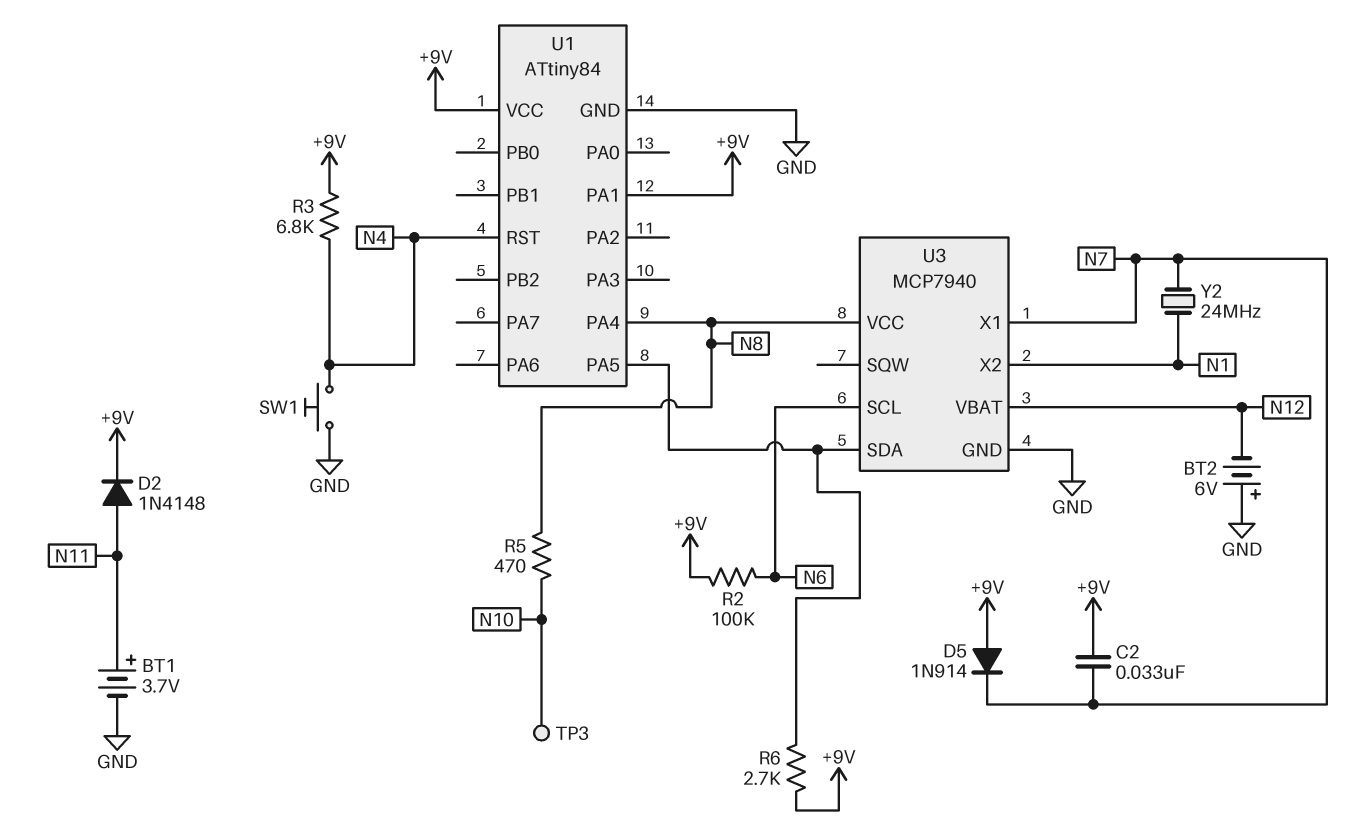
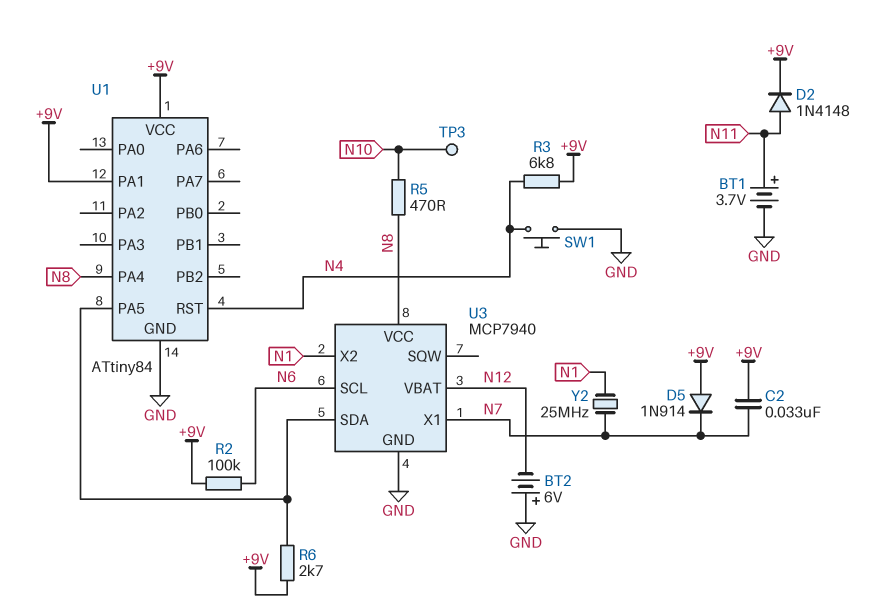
Y2: 24MHz (N1, N7) -> 25MHz (N1, N7)

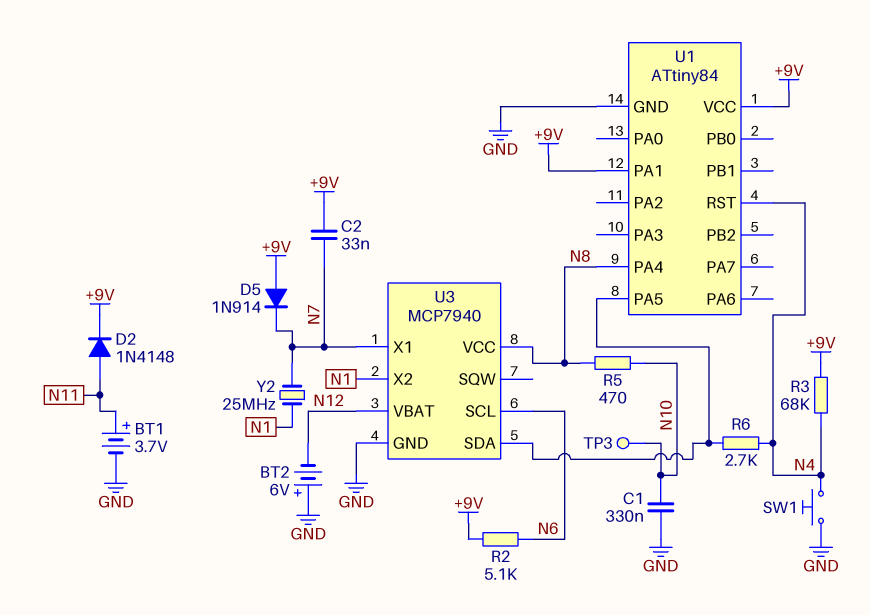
C1: none -> 330nF (GND, N10)
R2: 100k (+9V, N6) -> 5.1k (+9V, N6)
R3: 6.8k (+9V, N4) -> 68k (+9V, N4)
R6: 2.7k (+9V, U1/PA5) -> 2.7k (N4, U1/PA5)

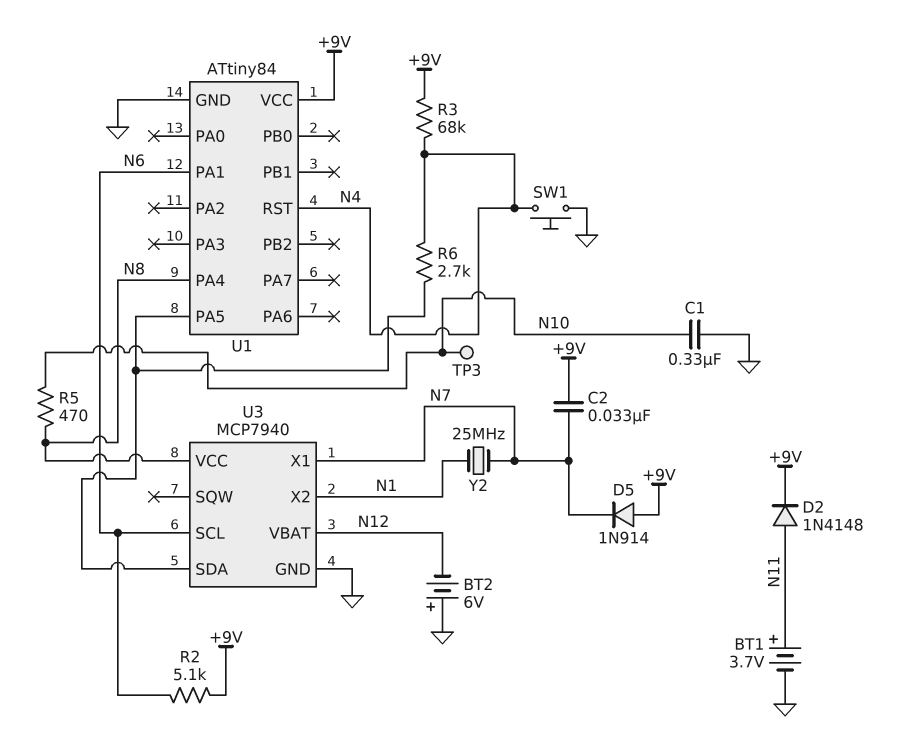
U1 pin PA1: +9V -> N6

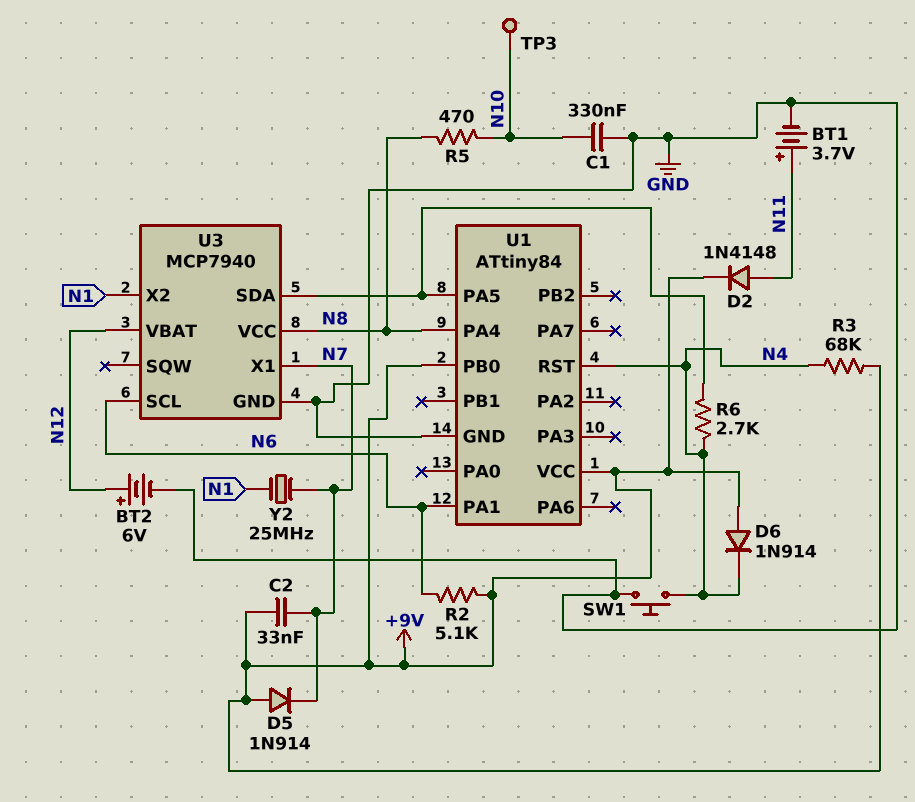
BT2: 6V (plus GND, minus N12) -> 6V (plus N12, minus GND)
D6: none -> diode 1N914 (A +9V, K N4)
U1 pin PB0: none -> +9V

